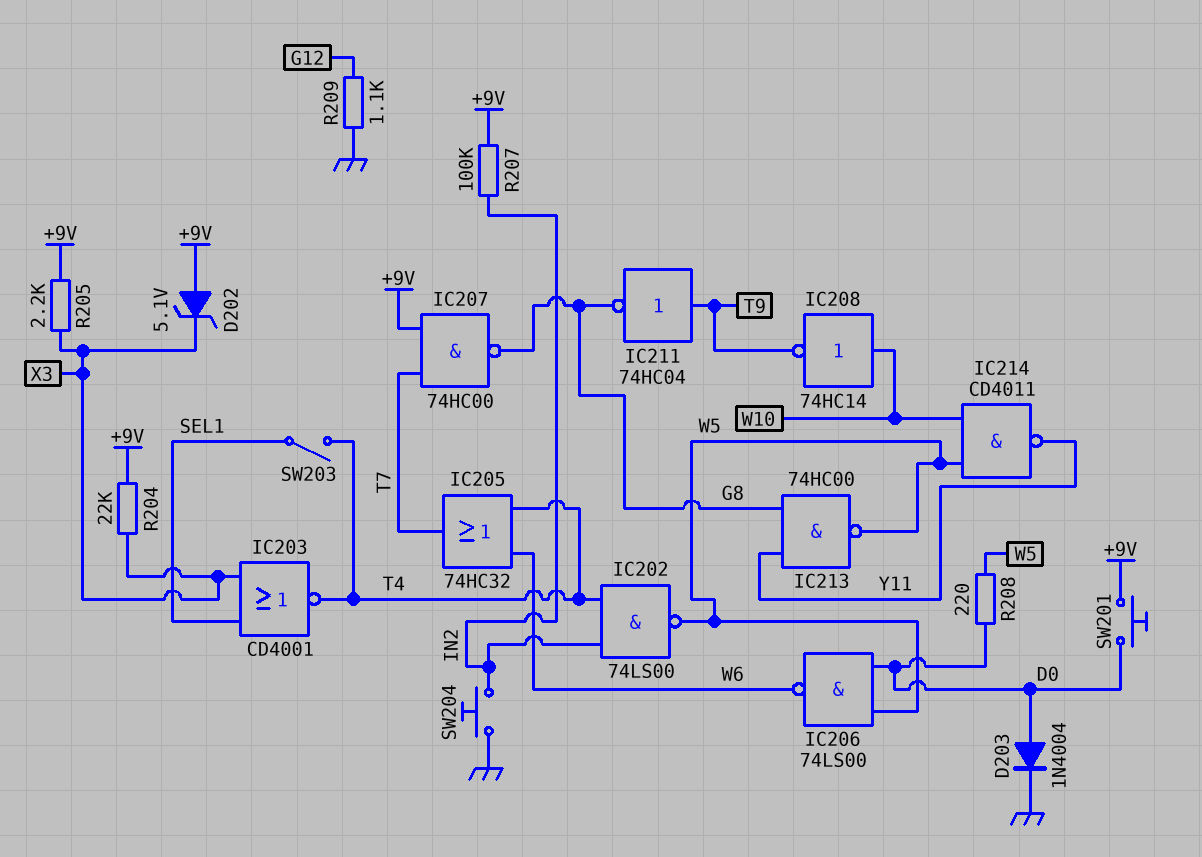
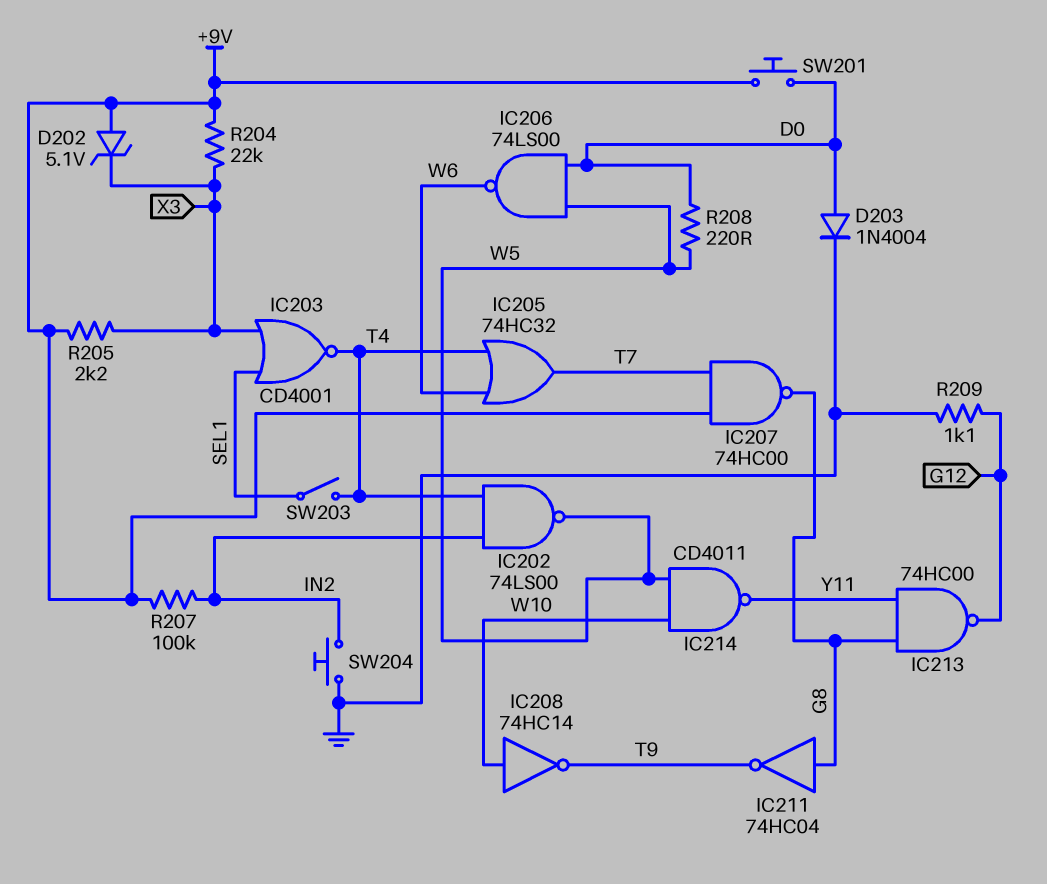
IC211: NOT 74HC04 (in T9, out G8) -> NOT 74HC04 (in G8, out T9)
IC213: NAND 74HC00 (in G8, in Y11, out W5) -> NAND 74HC00 (in G8, in Y11, out G12)

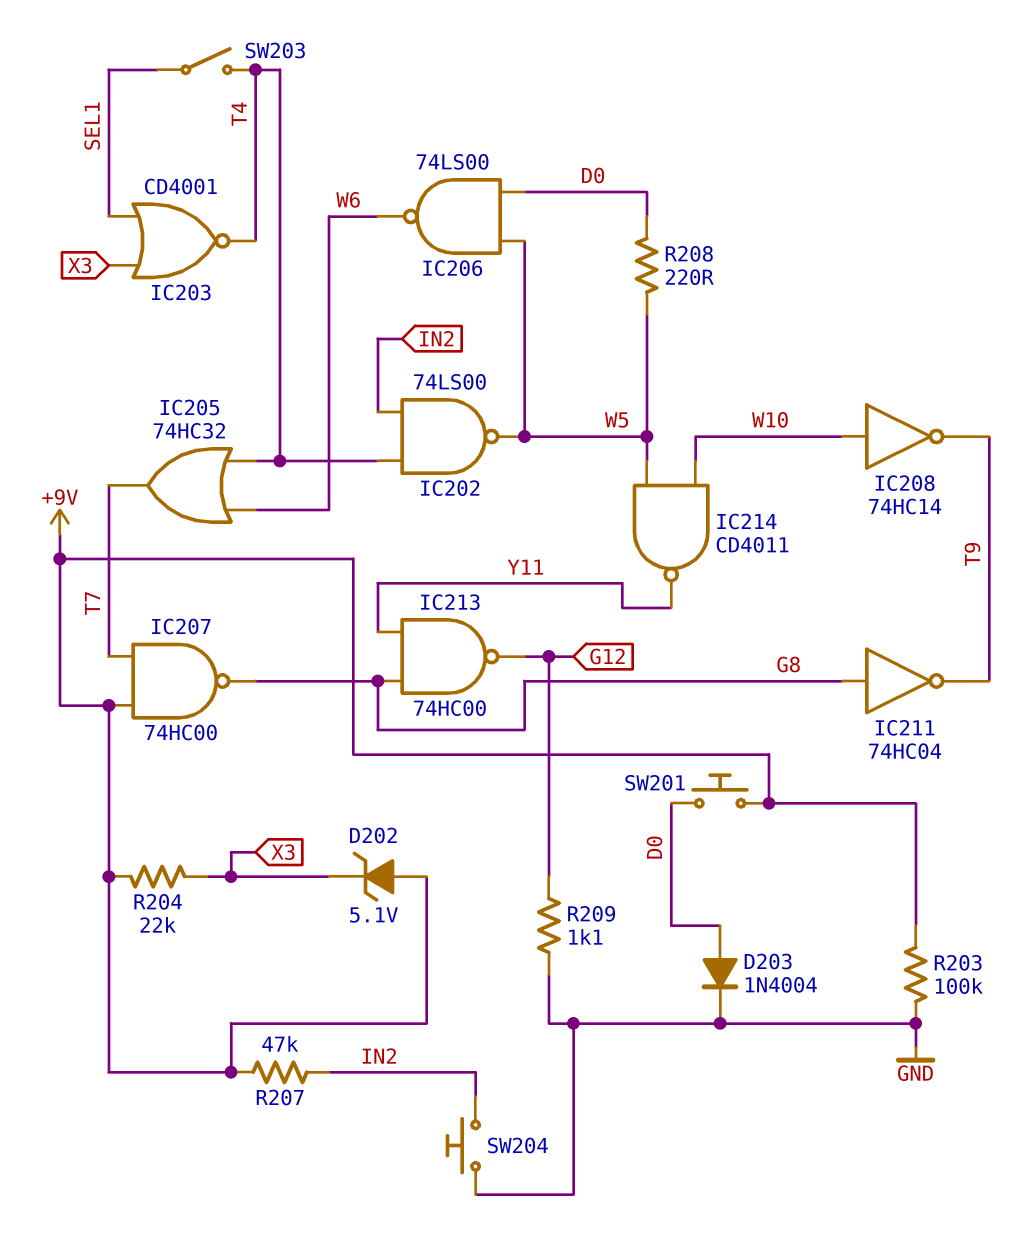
R203: none -> 100k (+9V, GND)
R205: 2.2k (+9V, X3) -> none
R207: 100k (+9V, IN2) -> 47k (+9V, IN2)

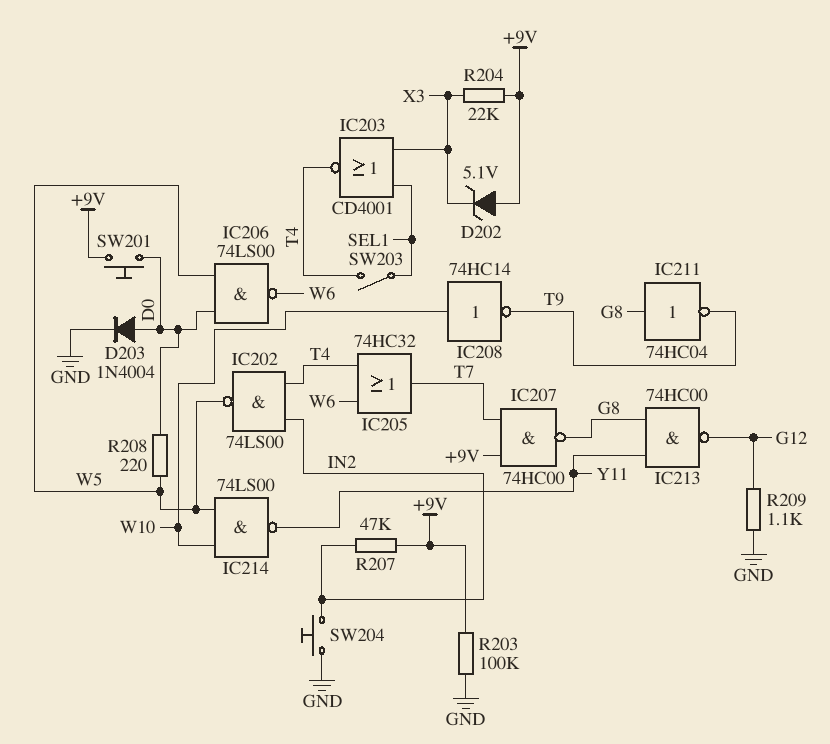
IC214: NAND CD4011 (in W5, in W10, out Y11) -> NAND 74LS00 (in W5, in W10, out Y11)

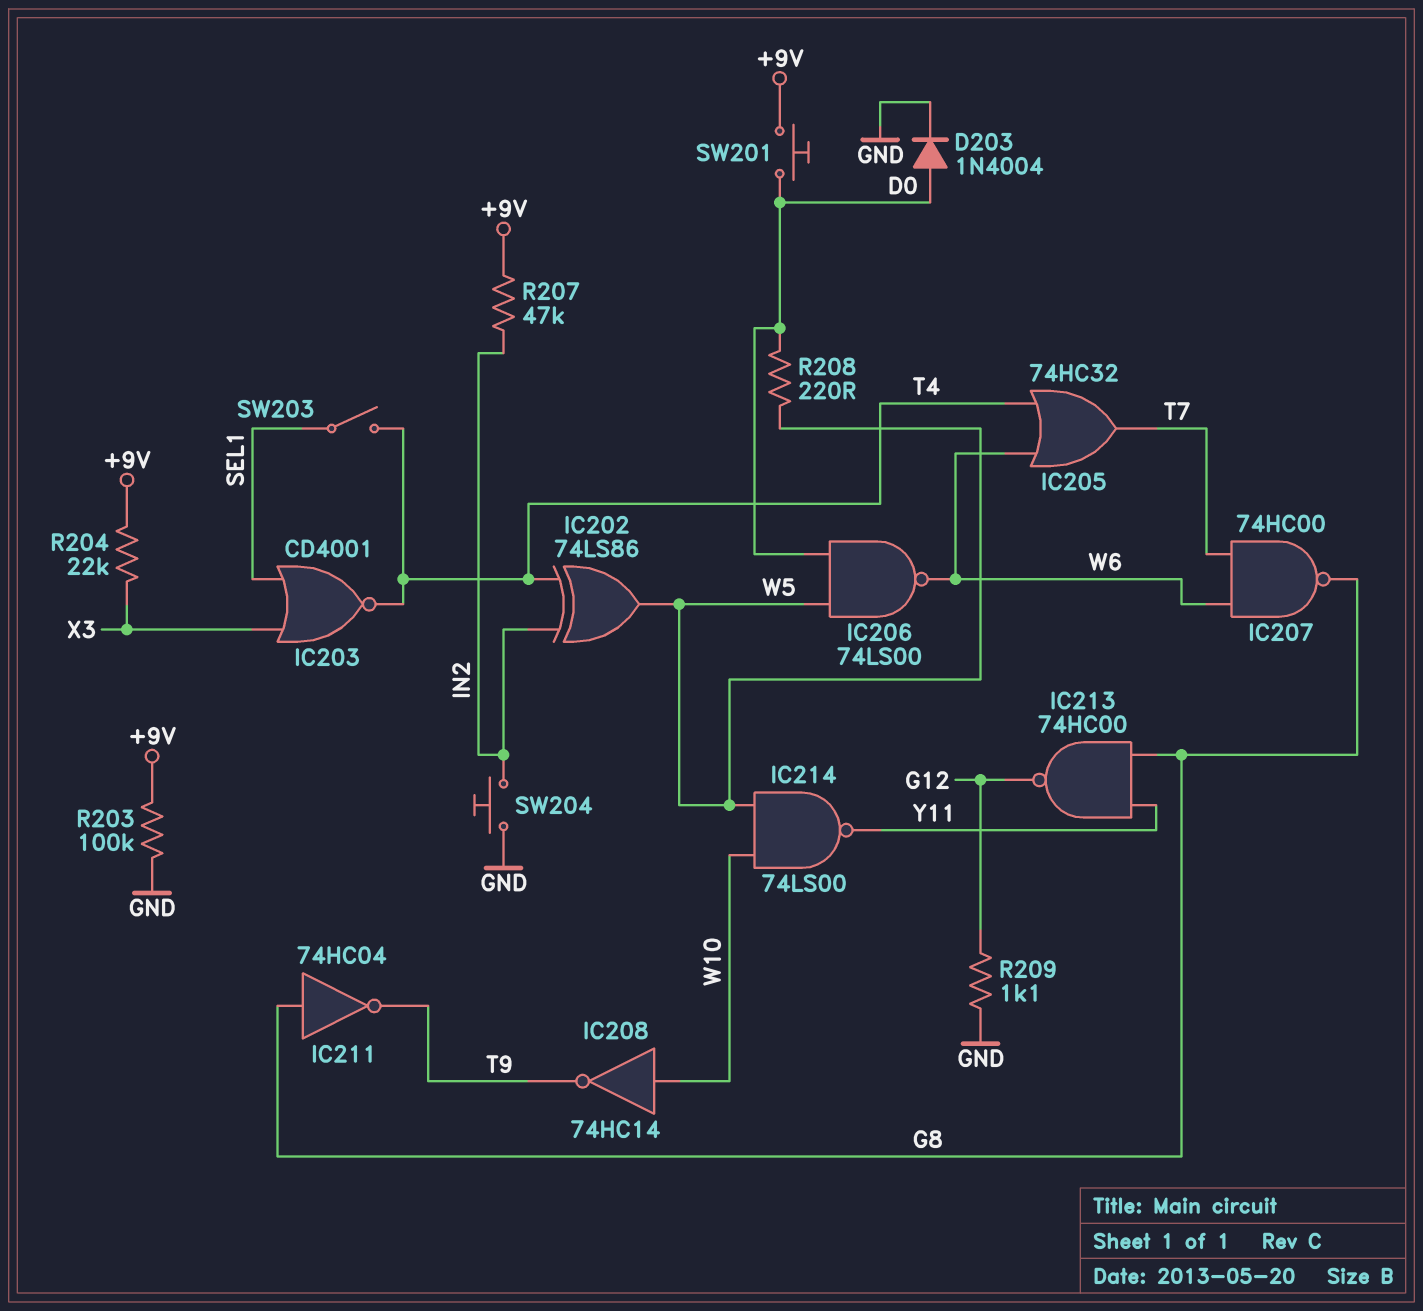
D202: zener 5.1V (A +9V, K X3) -> none
IC202: NAND 74LS00 (in IN2, in T4, out W5) -> XOR 74LS86 (in IN2, in T4, out W5)
IC207: NAND 74HC00 (in +9V, in T7, out G8) -> NAND 74HC00 (in T7, in W6, out G8)

